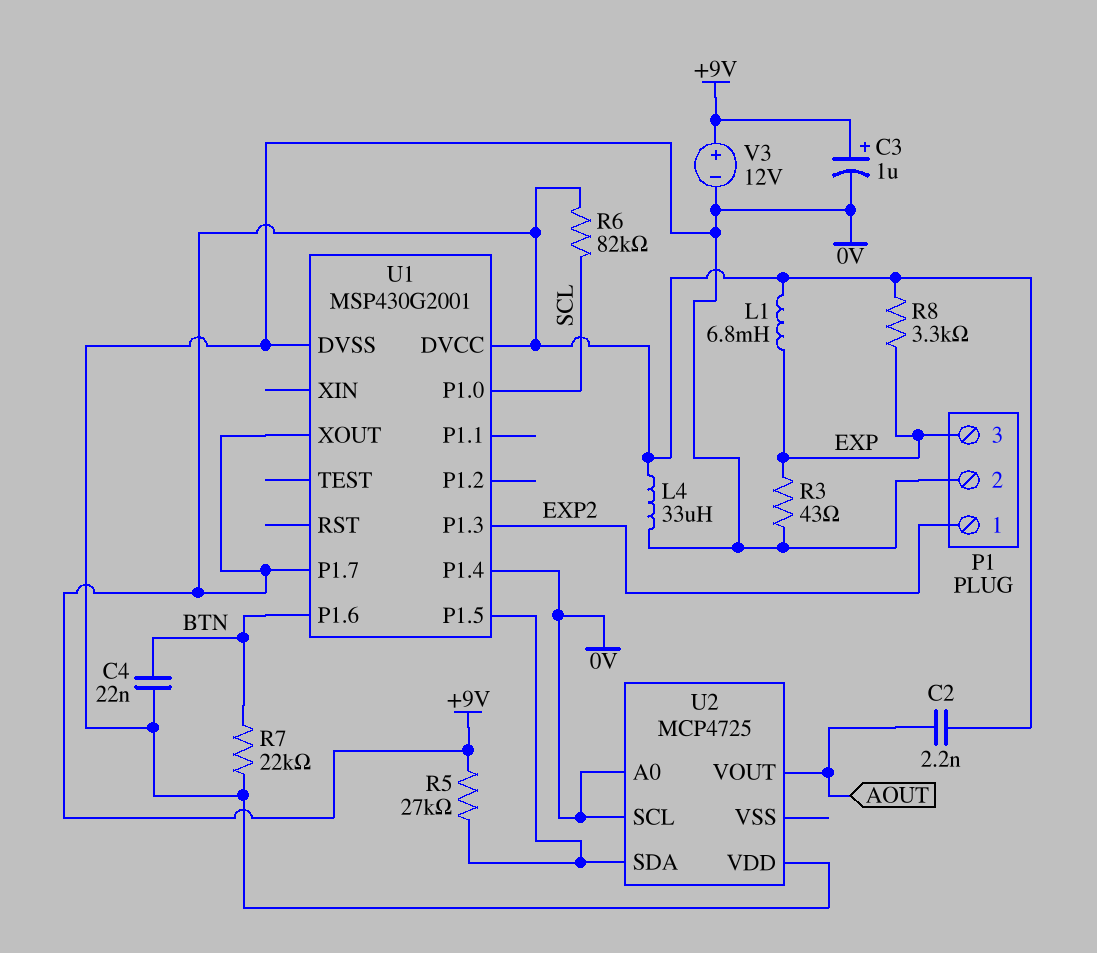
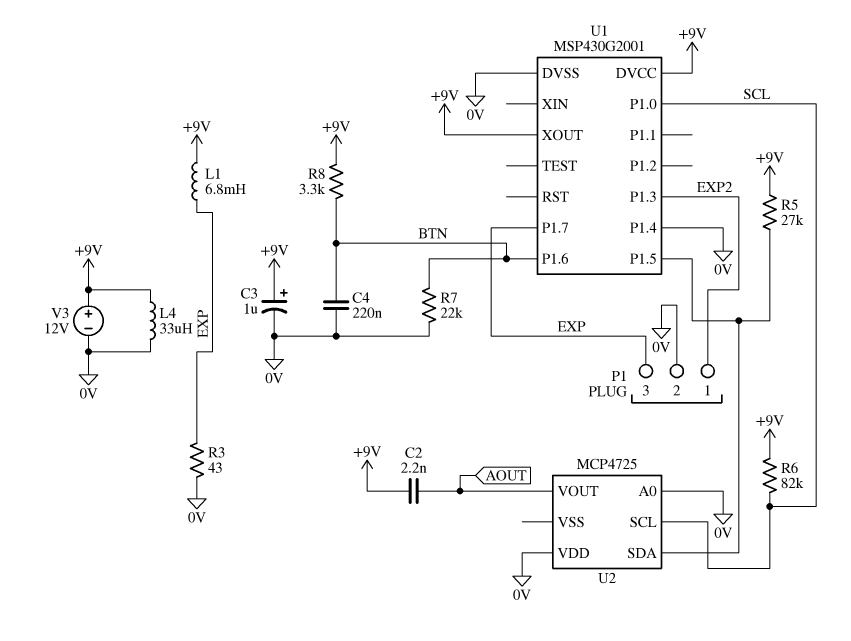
C4: 22nF (0V, BTN) -> 220nF (0V, BTN)
R8: 3.3k (+9V, EXP) -> 3.3k (+9V, BTN)
U1 pin P1.7: +9V -> EXP
U2 pin SCL: 0V -> SCL

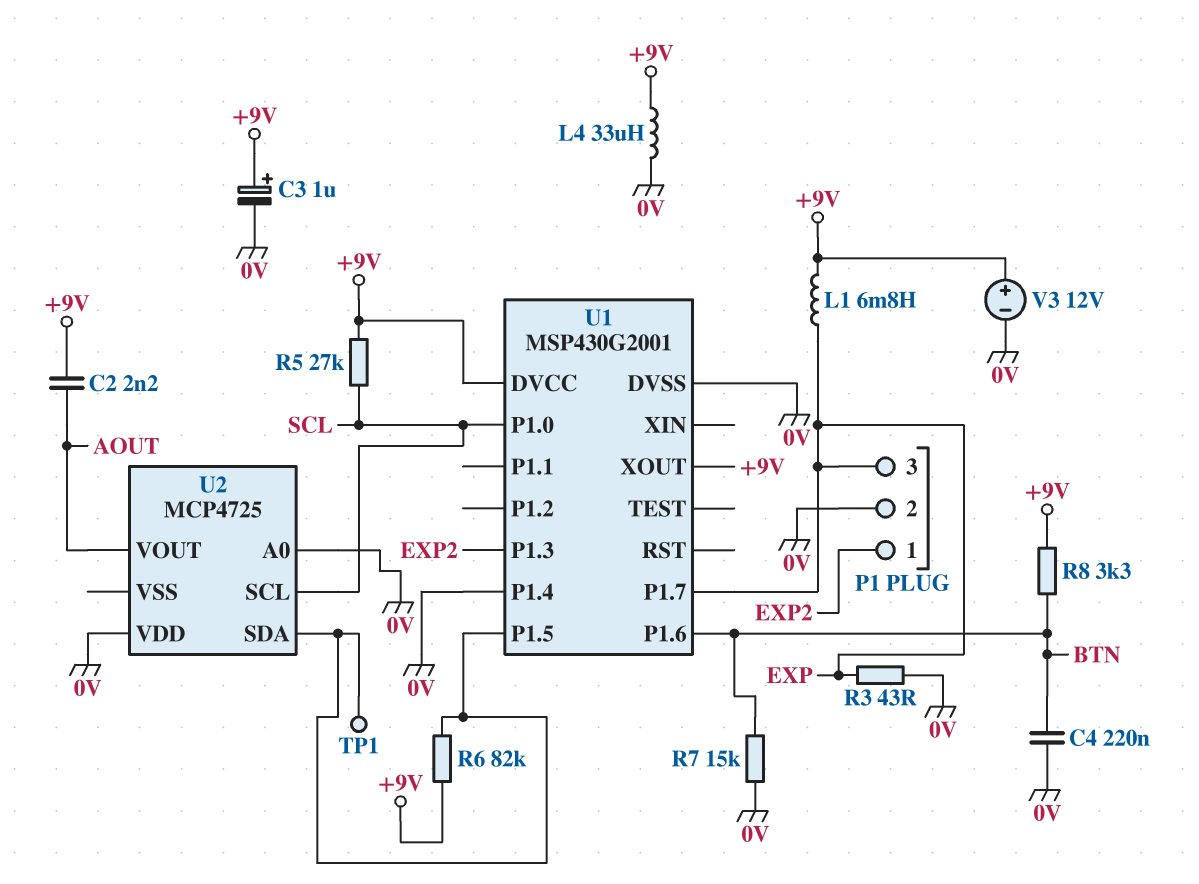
R5: 27k (+9V, U1/P1.5) -> 27k (+9V, SCL)
R6: 82k (+9V, SCL) -> 82k (+9V, U1/P1.5)
R7: 22k (0V, BTN) -> 15k (0V, BTN)
TP1: none -> test point (U1/P1.5)

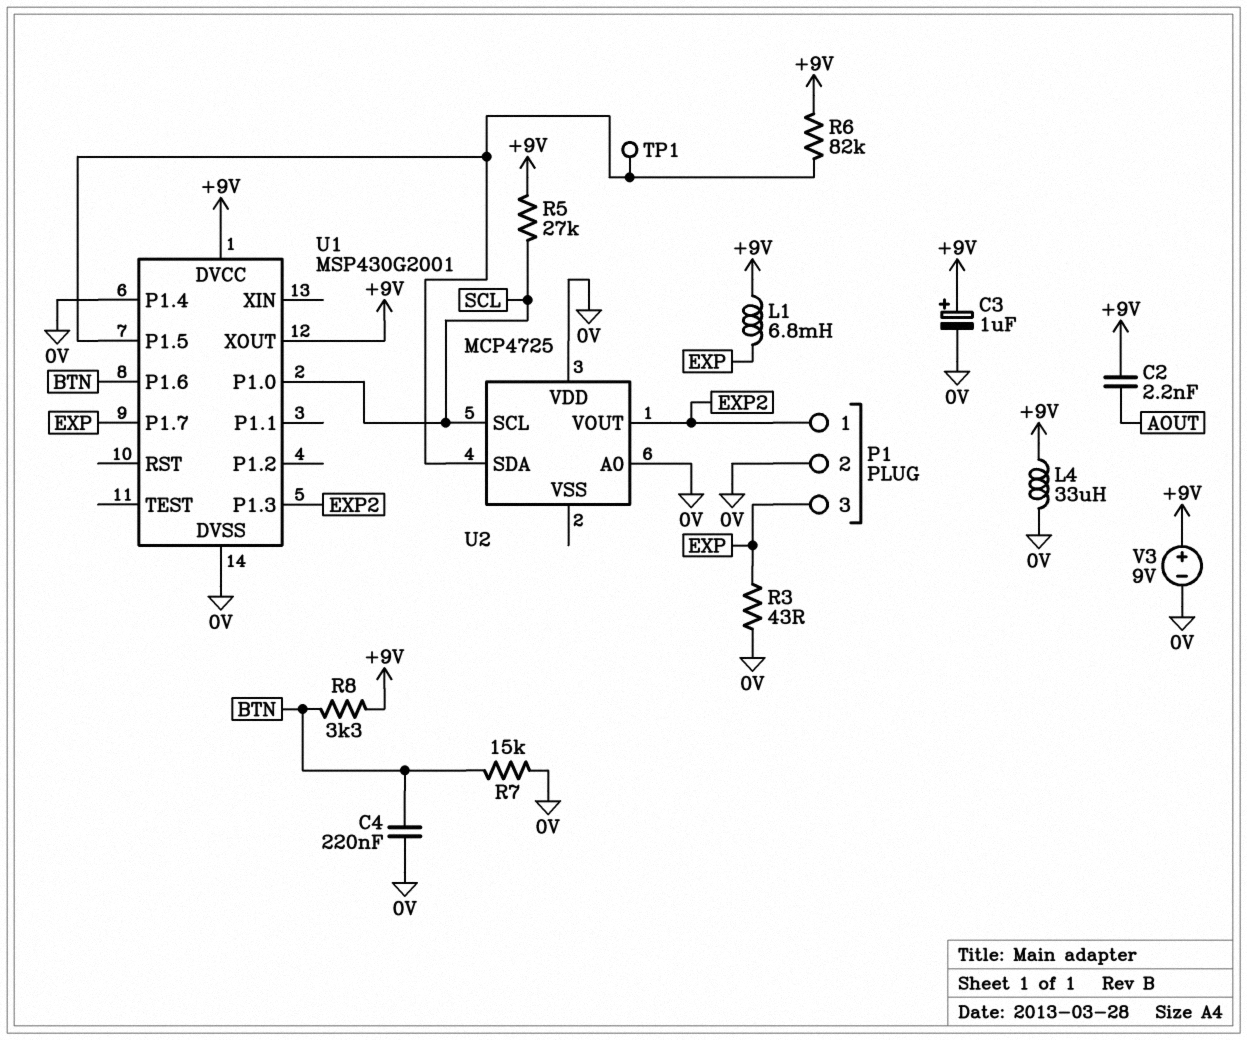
U2 pin VOUT: AOUT -> EXP2
V3: 12V (plus +9V, minus 0V) -> 9V (plus +9V, minus 0V)

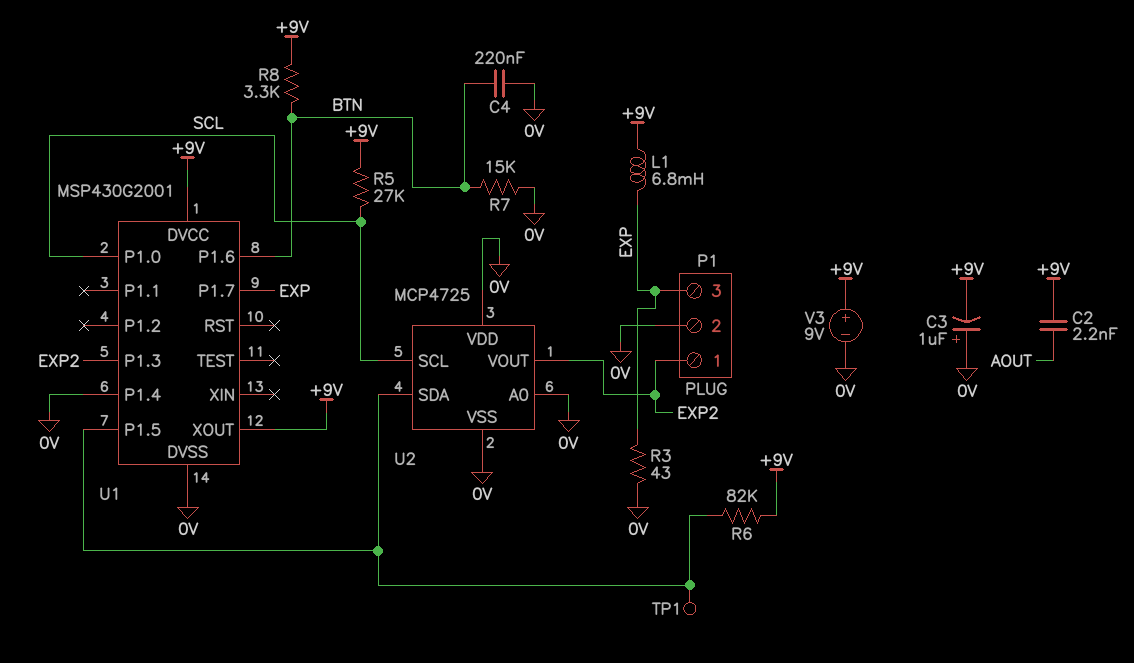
C3: 1uF (plus +9V, minus 0V) -> 1uF (plus 0V, minus +9V)
L4: 33uH (+9V, 0V) -> none
U2 pin VSS: none -> 0V

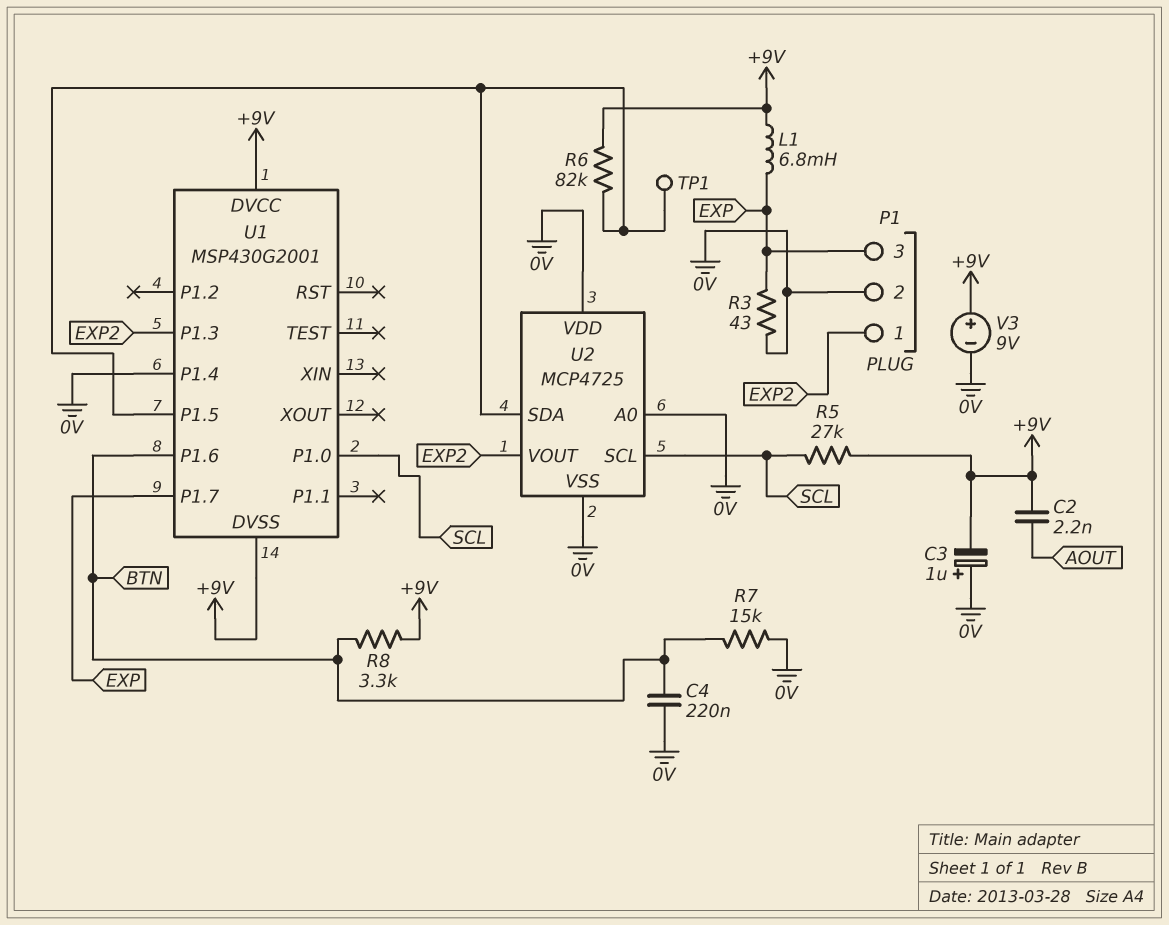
U1 pin DVSS: 0V -> +9V
U1 pin XOUT: +9V -> none

